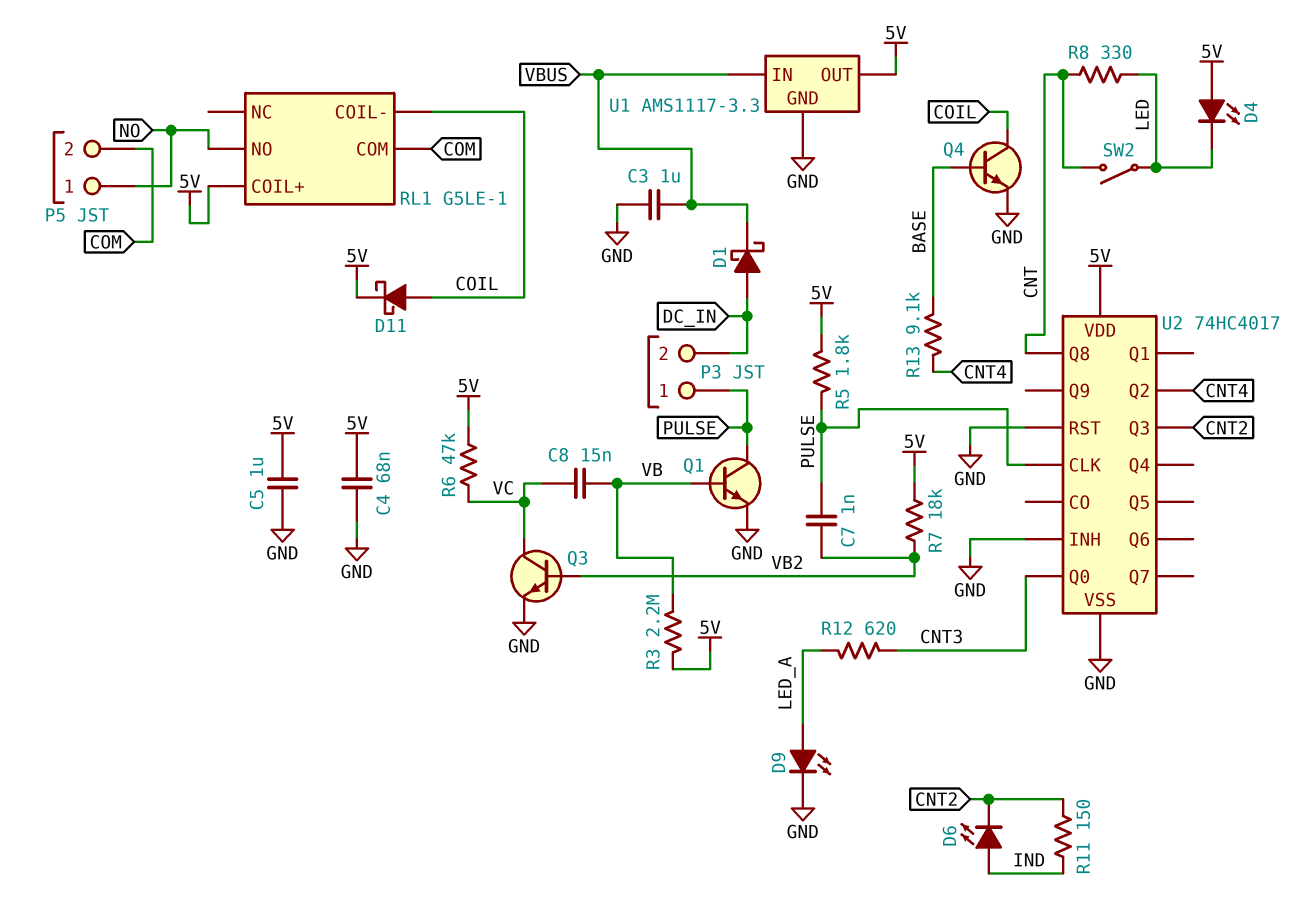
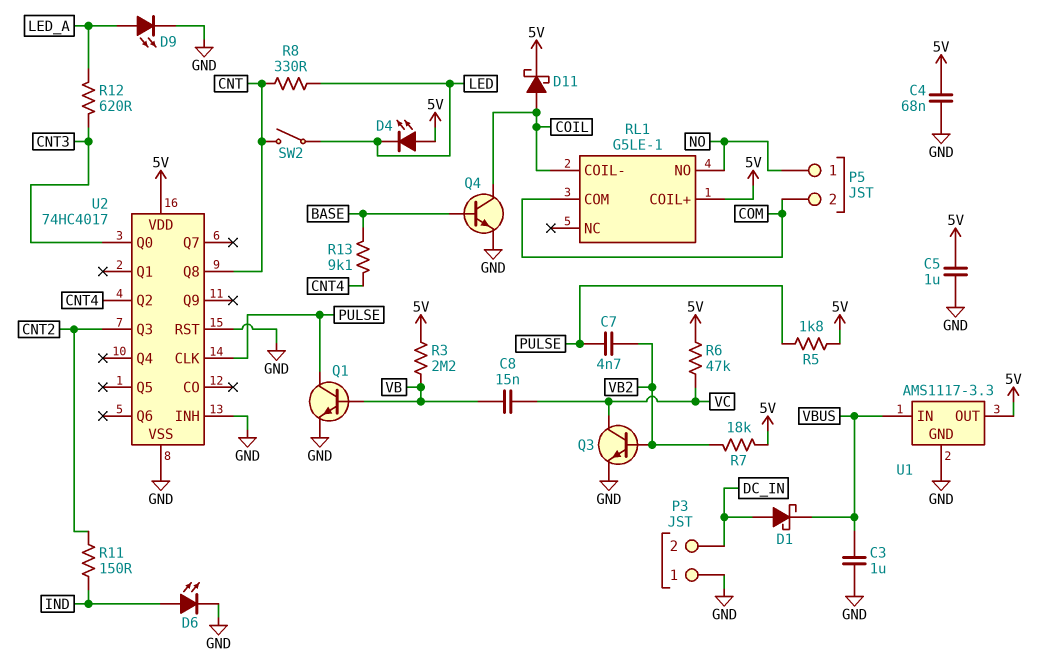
C7: 1nF (PULSE, VB2) -> 4.7nF (PULSE, VB2)
D6: LED (A IND, K CNT2) -> LED (A IND, K GND)
P3 pin 1: PULSE -> GND

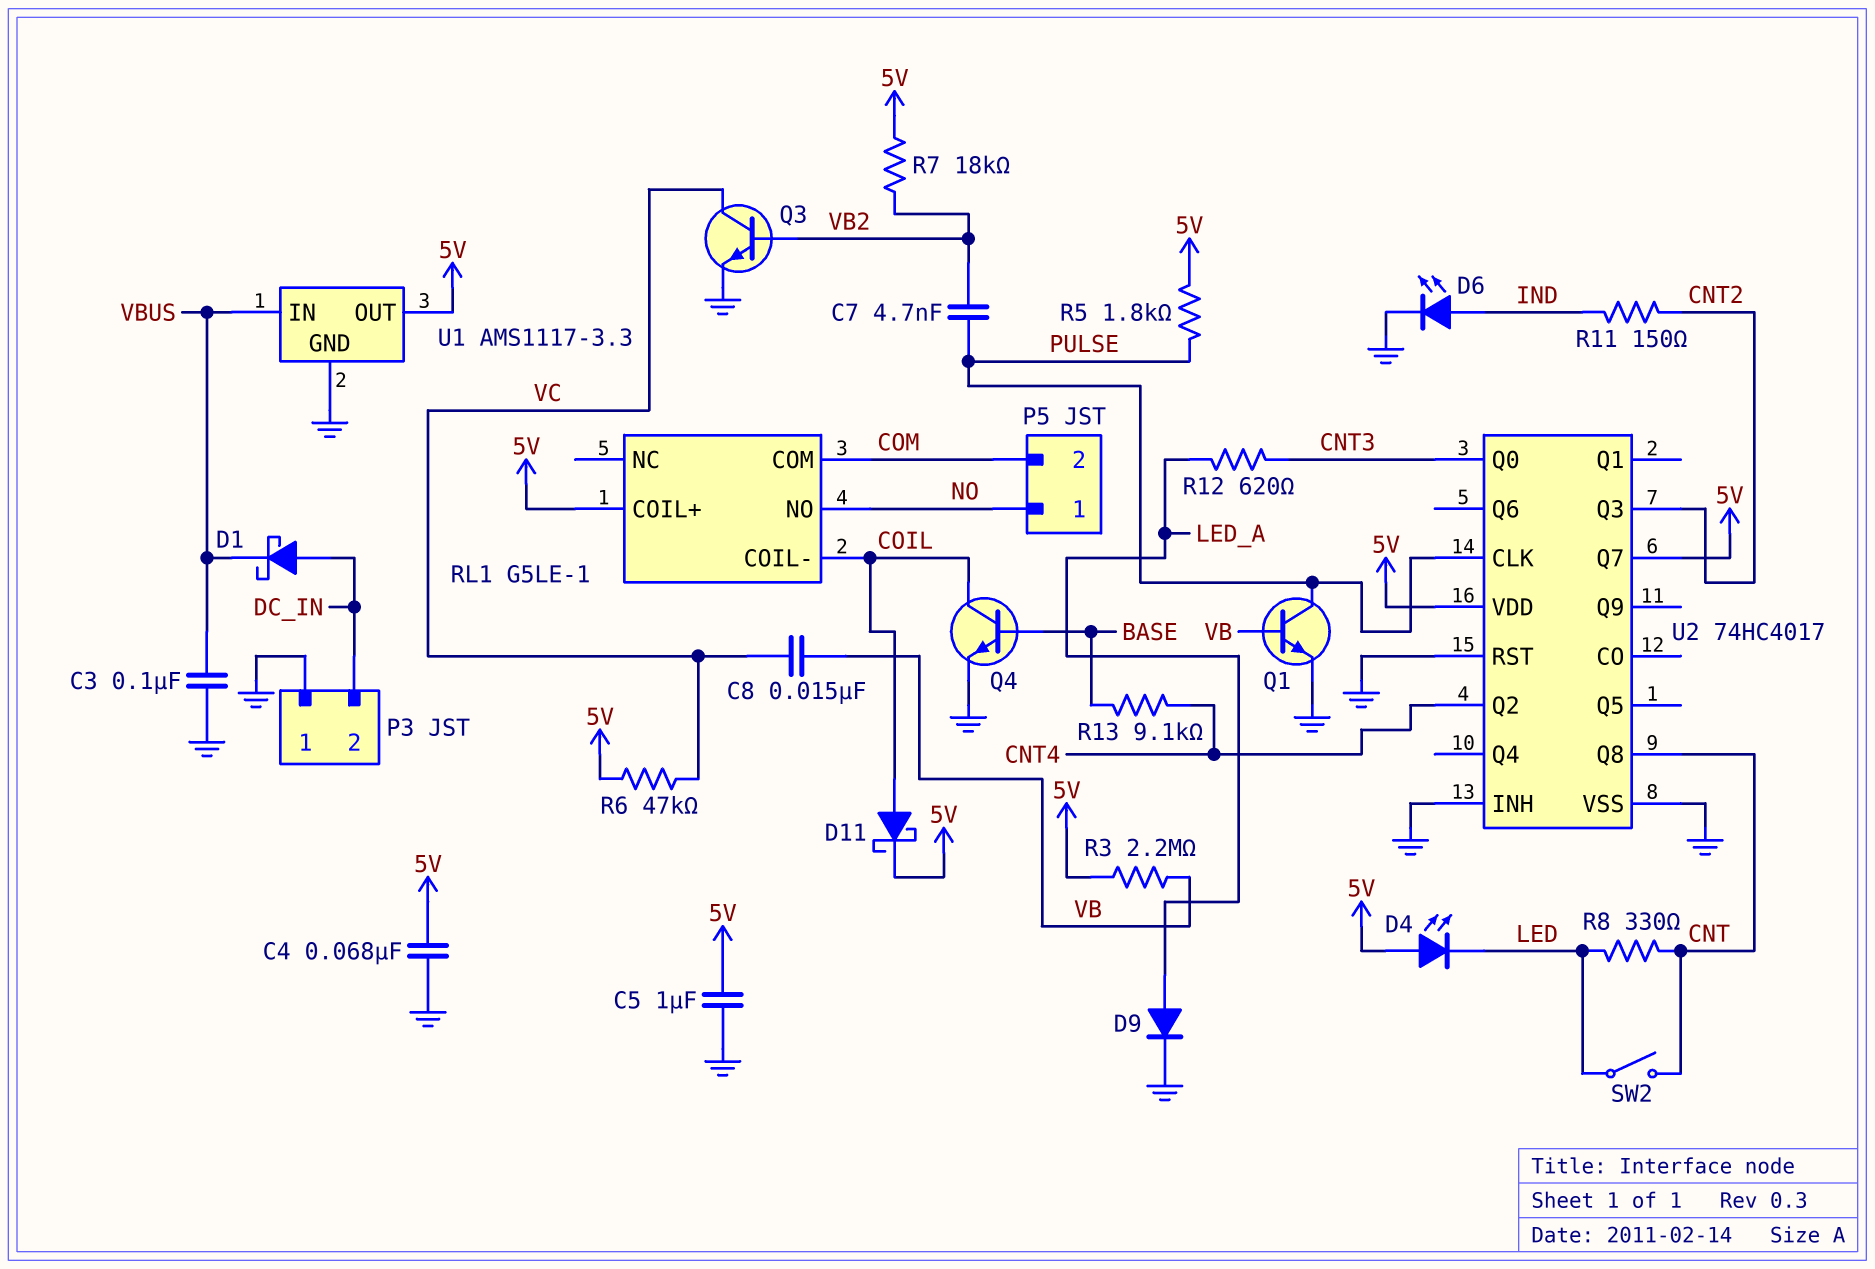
C3: 1uF (GND, VBUS) -> 100nF (GND, VBUS)
D9: LED (A LED_A, K GND) -> diode (A LED_A, K GND)
U2 pin Q7: none -> 5V

